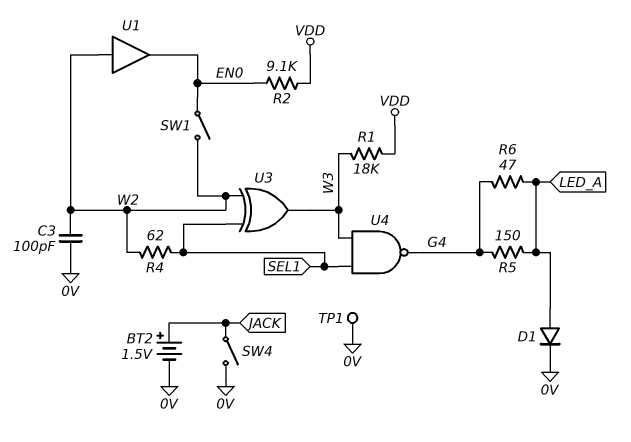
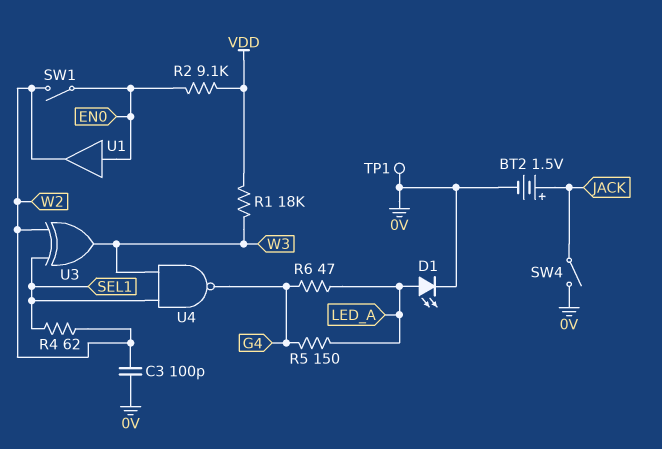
D1: diode (A LED_A, K 0V) -> LED (A LED_A, K 0V)
U1: buffer (in W2, out EN0) -> buffer (in EN0, out W2)

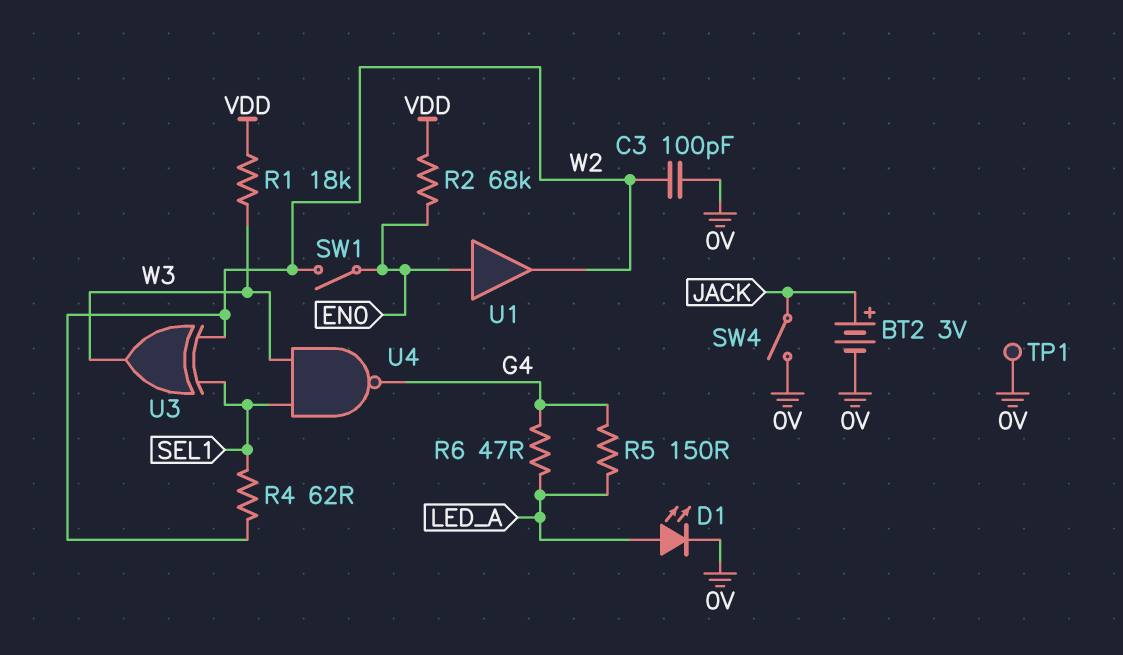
BT2: 1.5V (plus JACK, minus 0V) -> 3V (plus JACK, minus 0V)
R2: 9.1k (EN0, VDD) -> 68k (EN0, VDD)

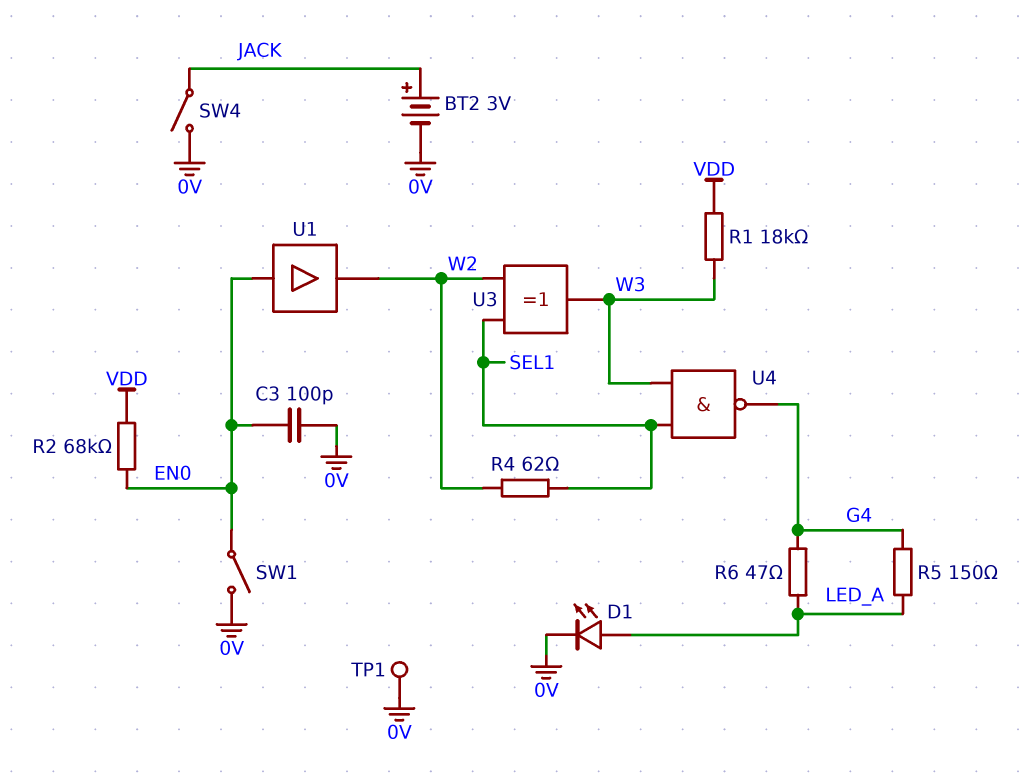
C3: 100pF (0V, W2) -> 100pF (0V, EN0)
SW1: switch (EN0, W2) -> switch (0V, EN0)

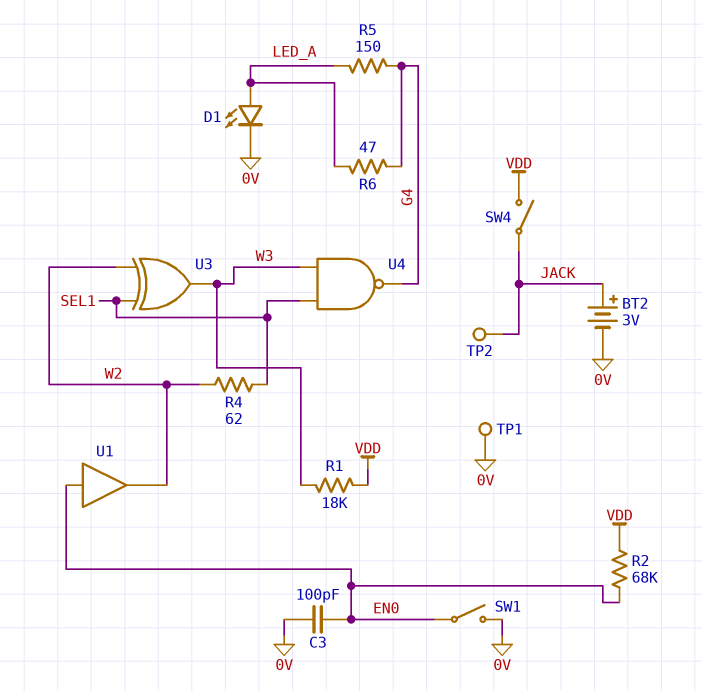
SW4: switch (0V, JACK) -> switch (JACK, VDD)
TP2: none -> test point (JACK)

